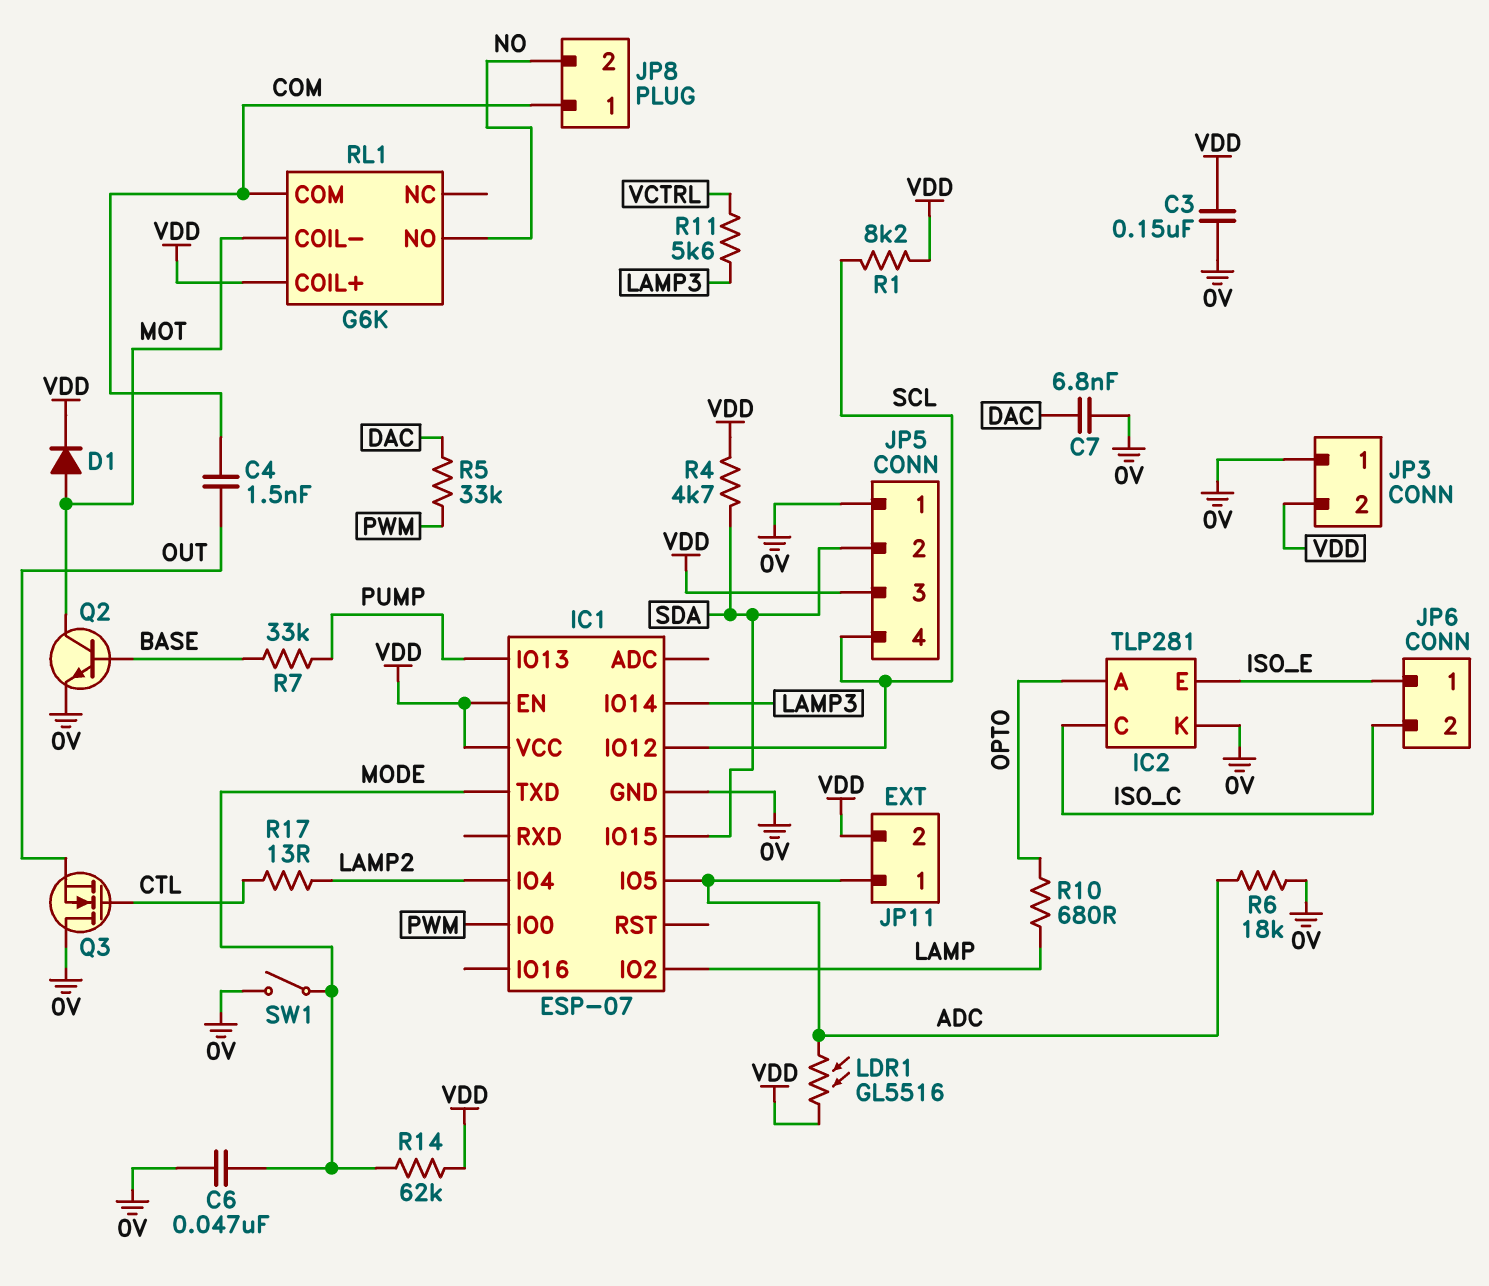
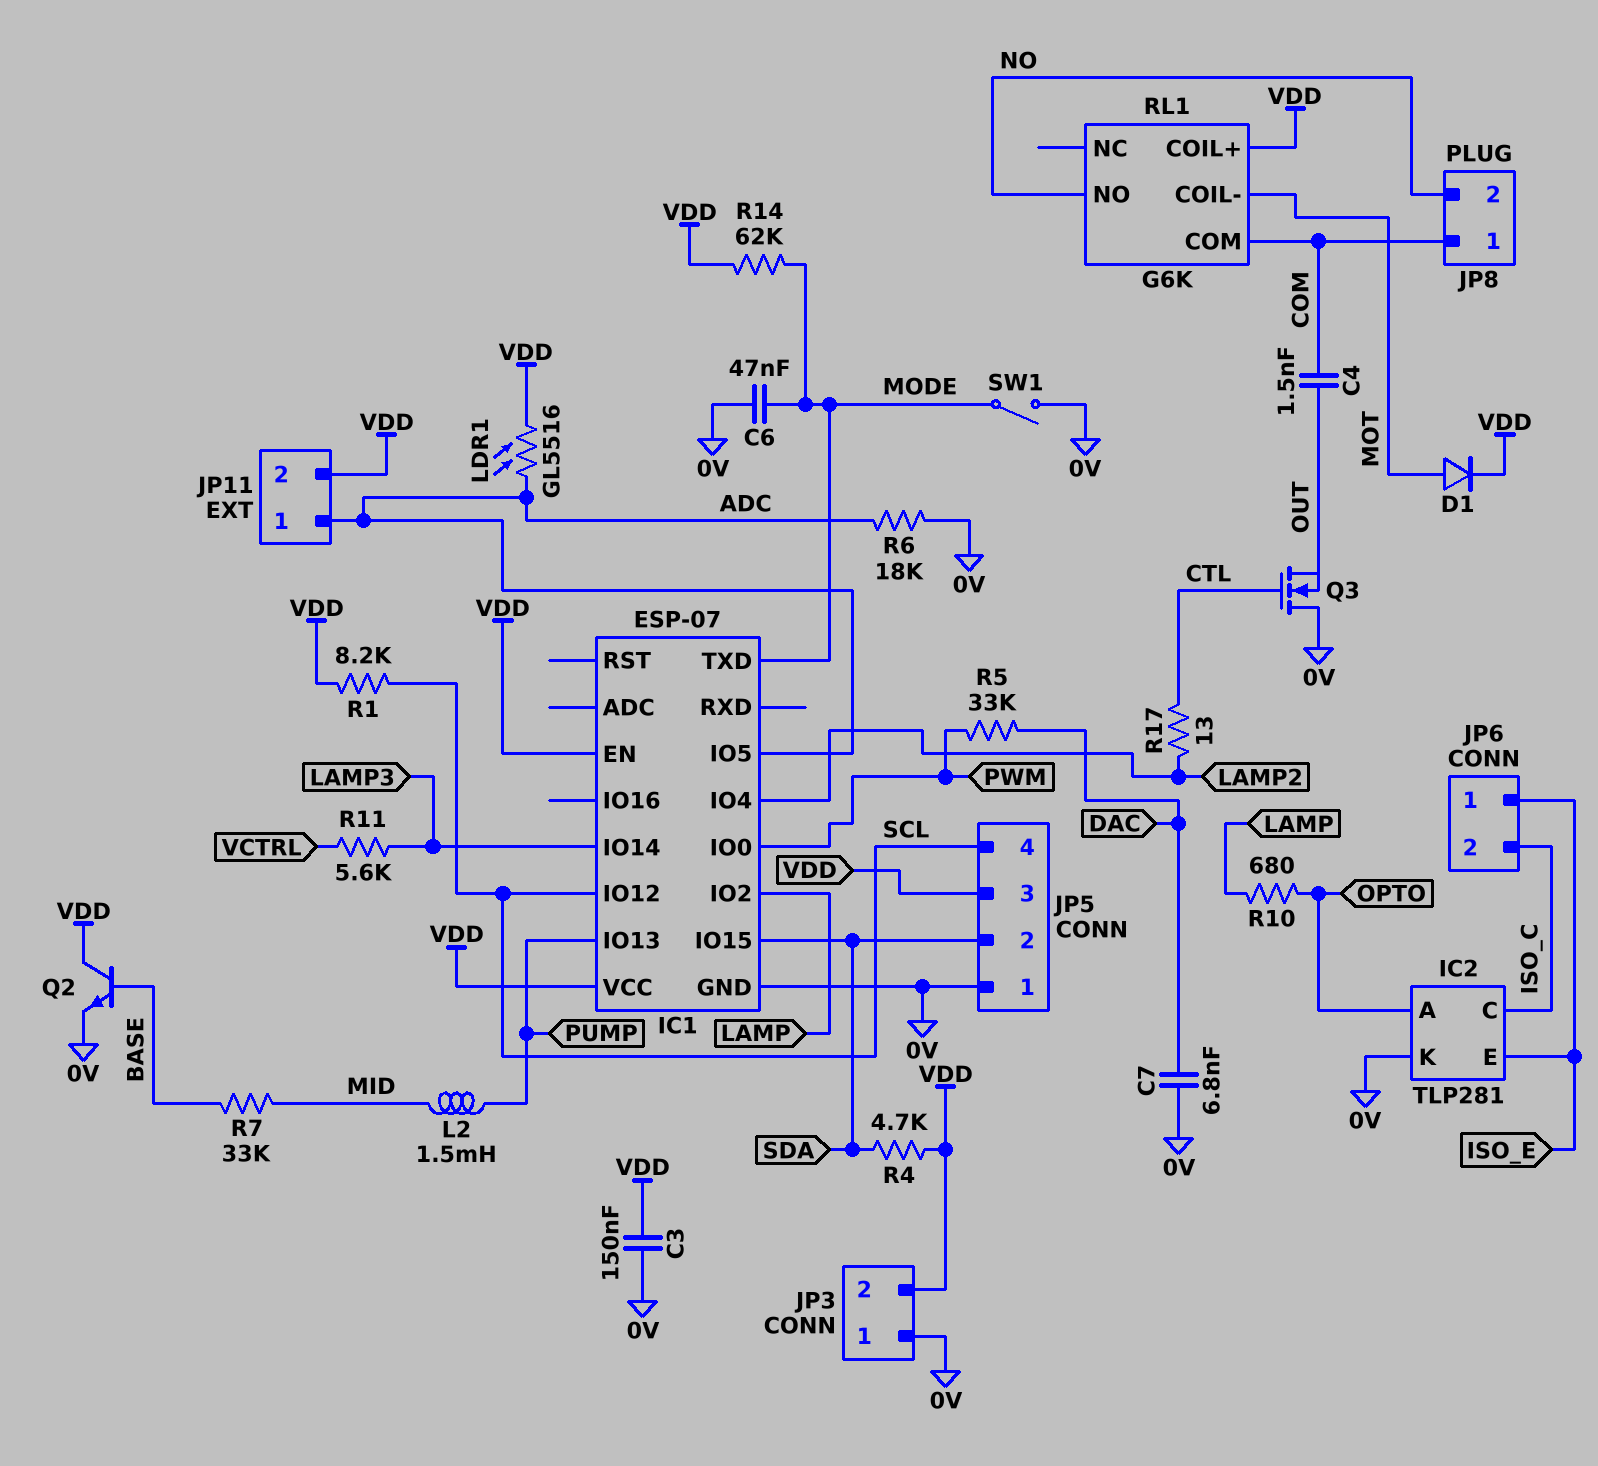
L2: none -> 1.5mH (MID, PUMP)
Q2: NPN (B BASE, C MOT, E 0V) -> NPN (B BASE, C VDD, E 0V)
R7: 33k (BASE, PUMP) -> 33k (BASE, MID)

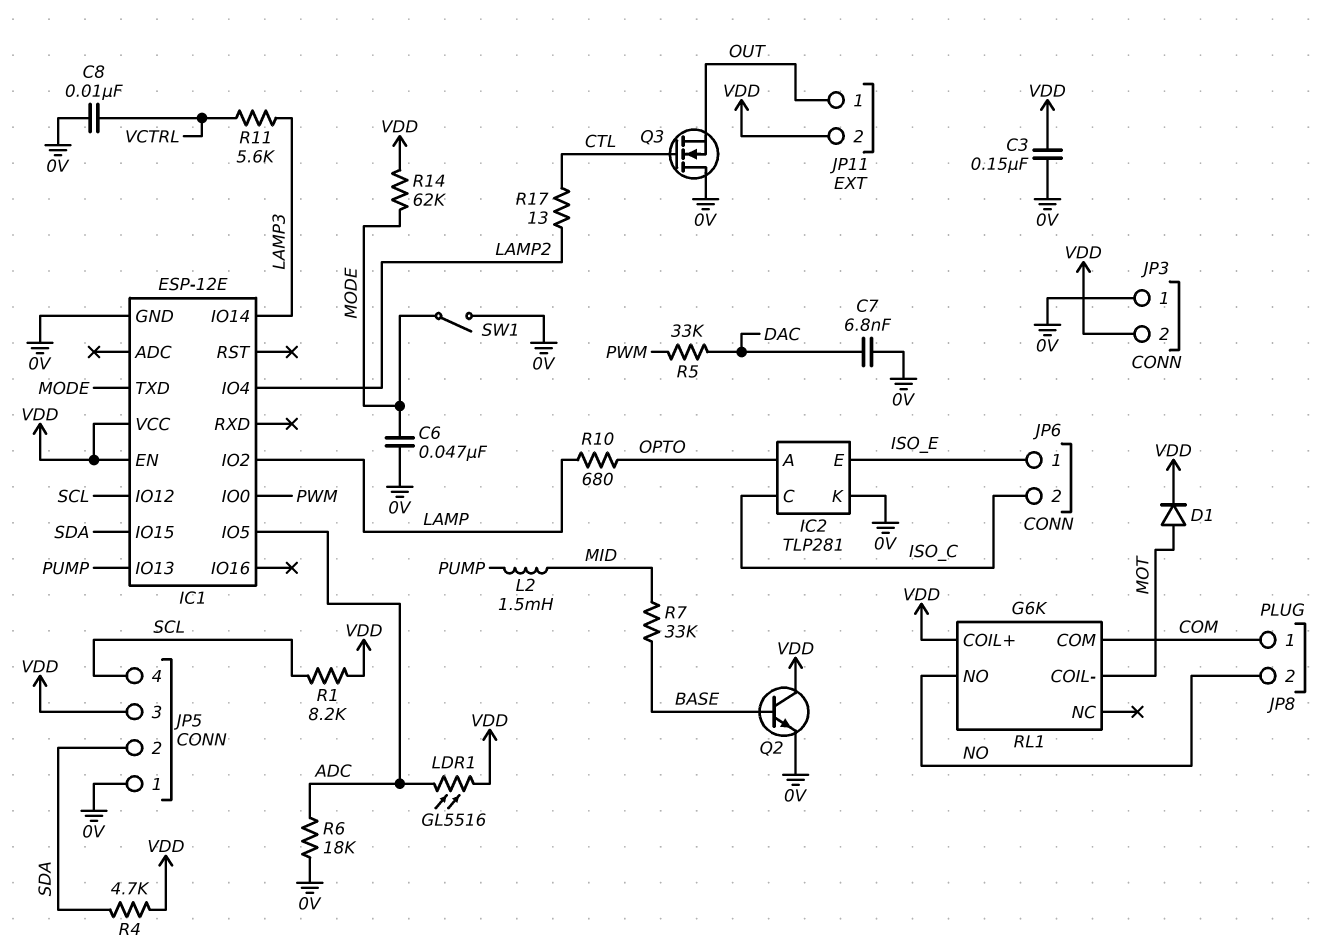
C4: 1.5nF (COM, OUT) -> none
C8: none -> 10nF (0V, VCTRL)
IC1: ESP-07 -> ESP-12E
JP11 pin 1: ADC -> OUT

